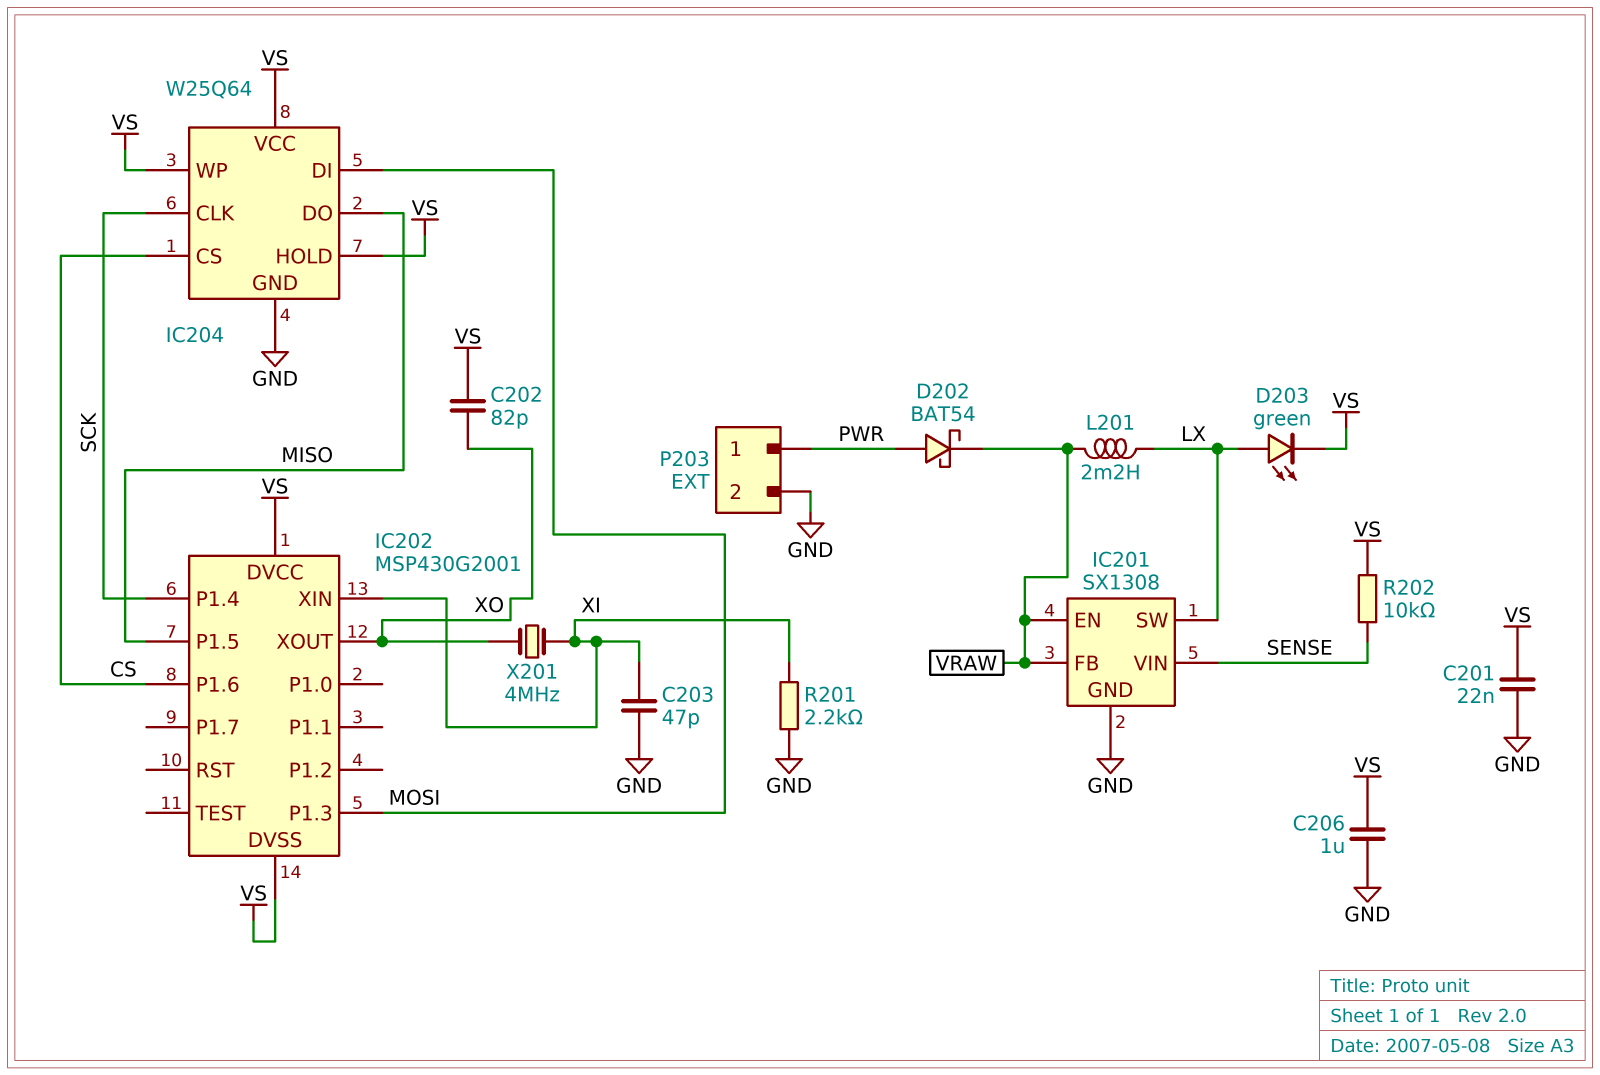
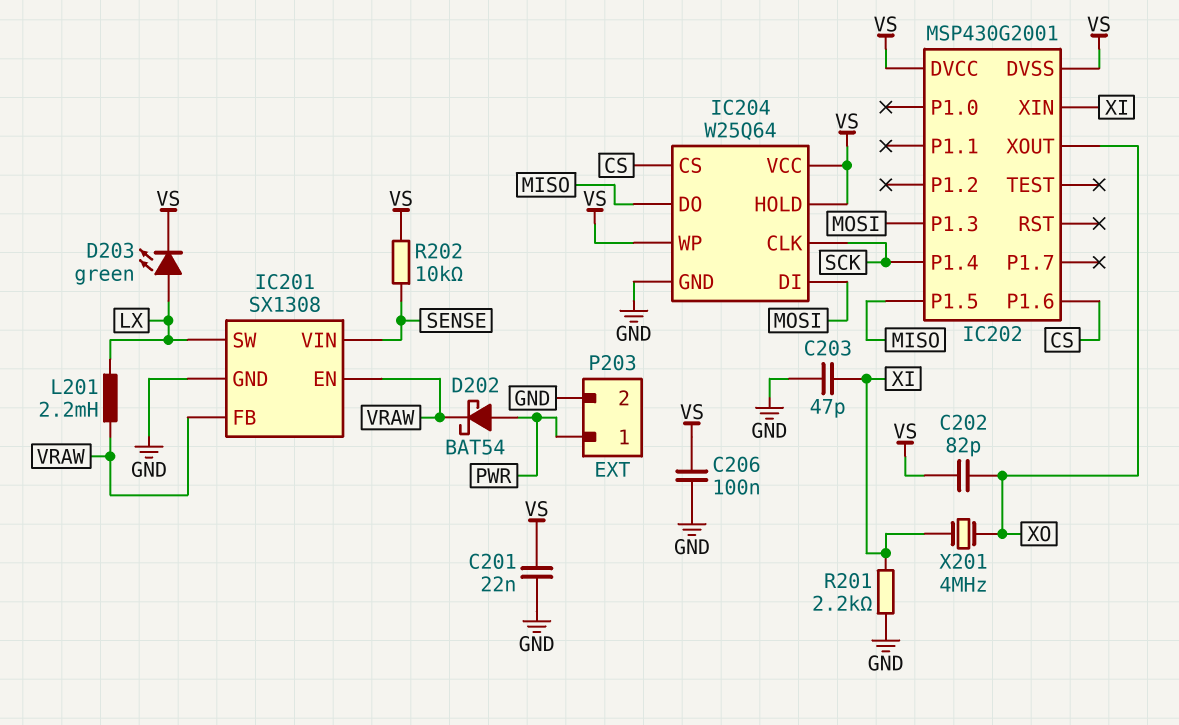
C206: 1uF (GND, VS) -> 100nF (GND, VS)

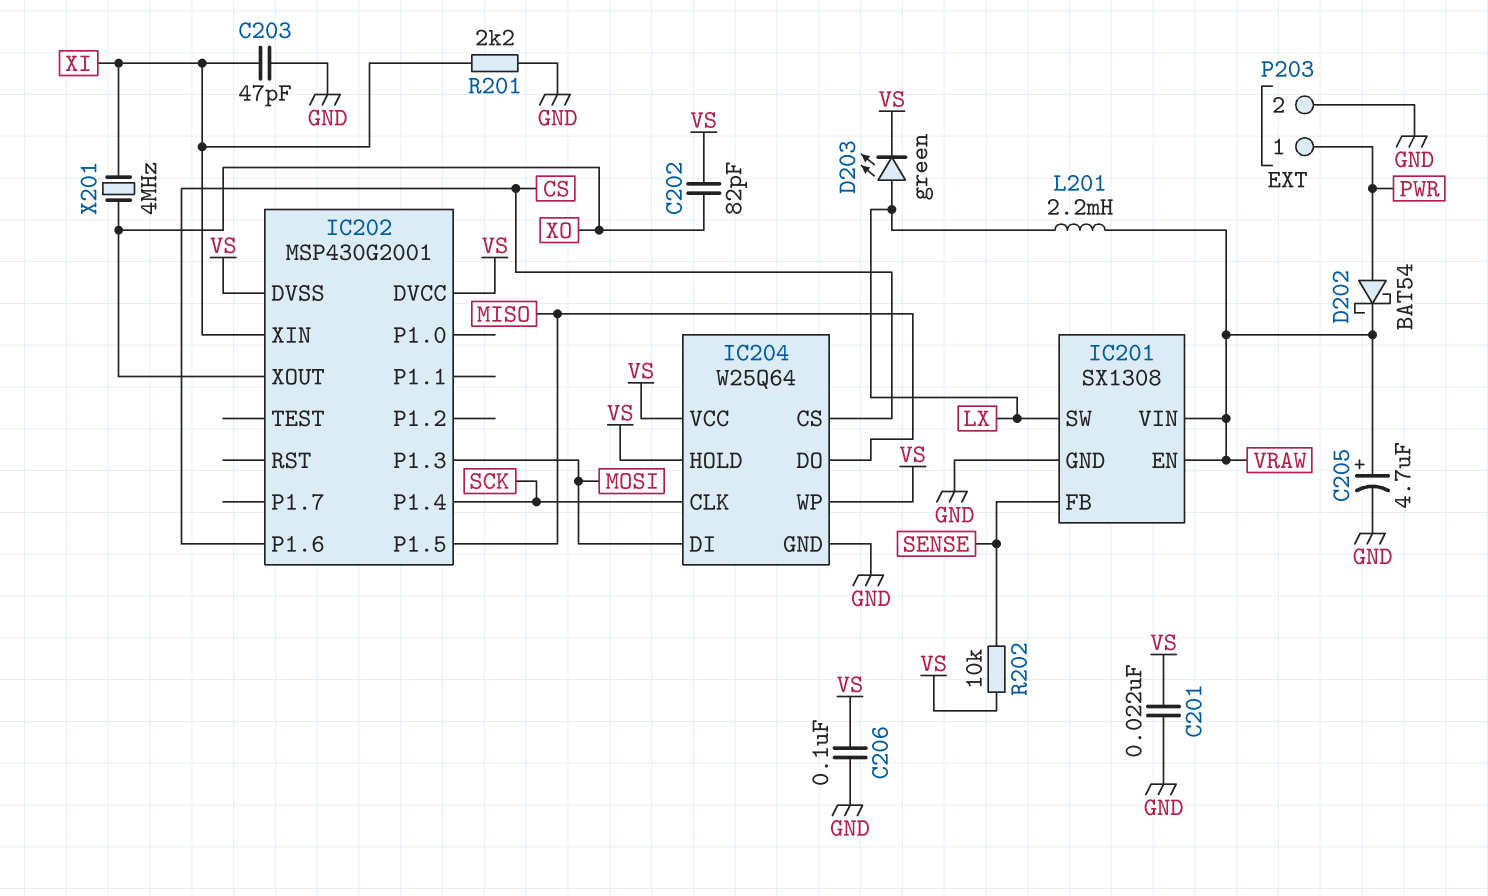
C205: none -> 4.7uF (plus VRAW, minus GND)
IC201 pin FB: VRAW -> SENSE
IC201 pin VIN: SENSE -> VRAW

